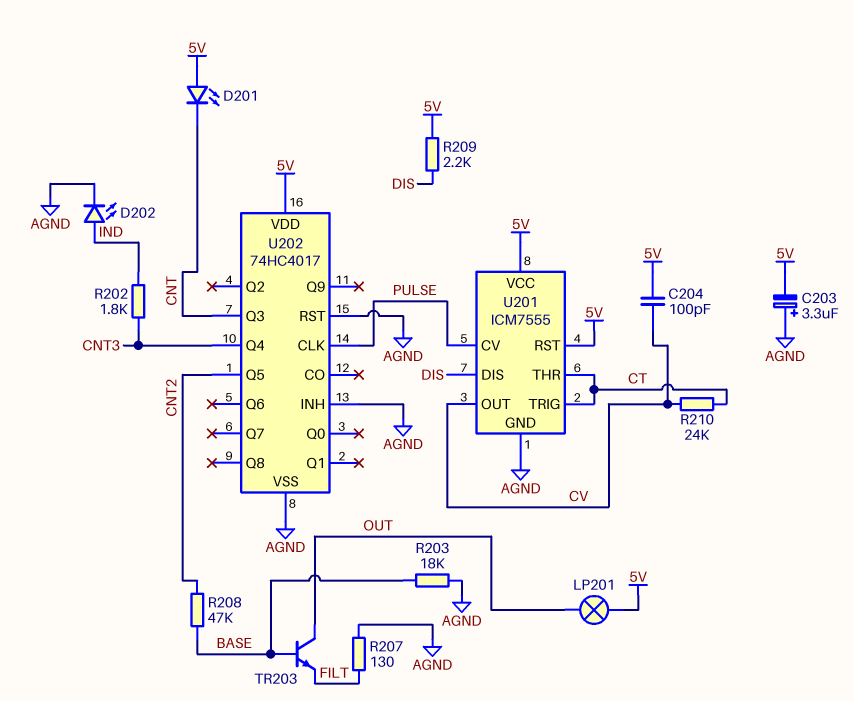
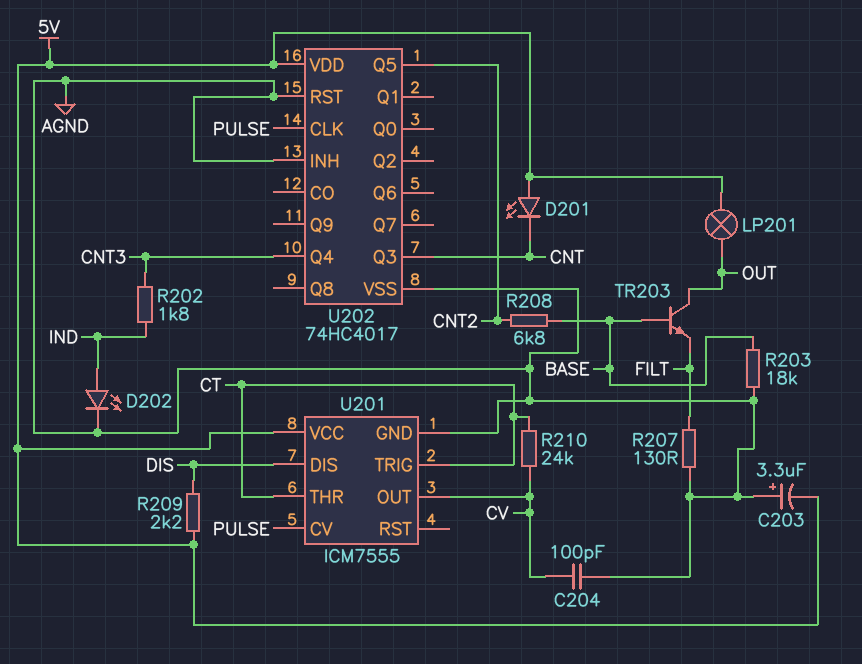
C204: 100pF (5V, CV) -> 100pF (AGND, CV)
R208: 47k (BASE, CNT2) -> 6.8k (BASE, CNT2)
U201 pin RST: 5V -> none

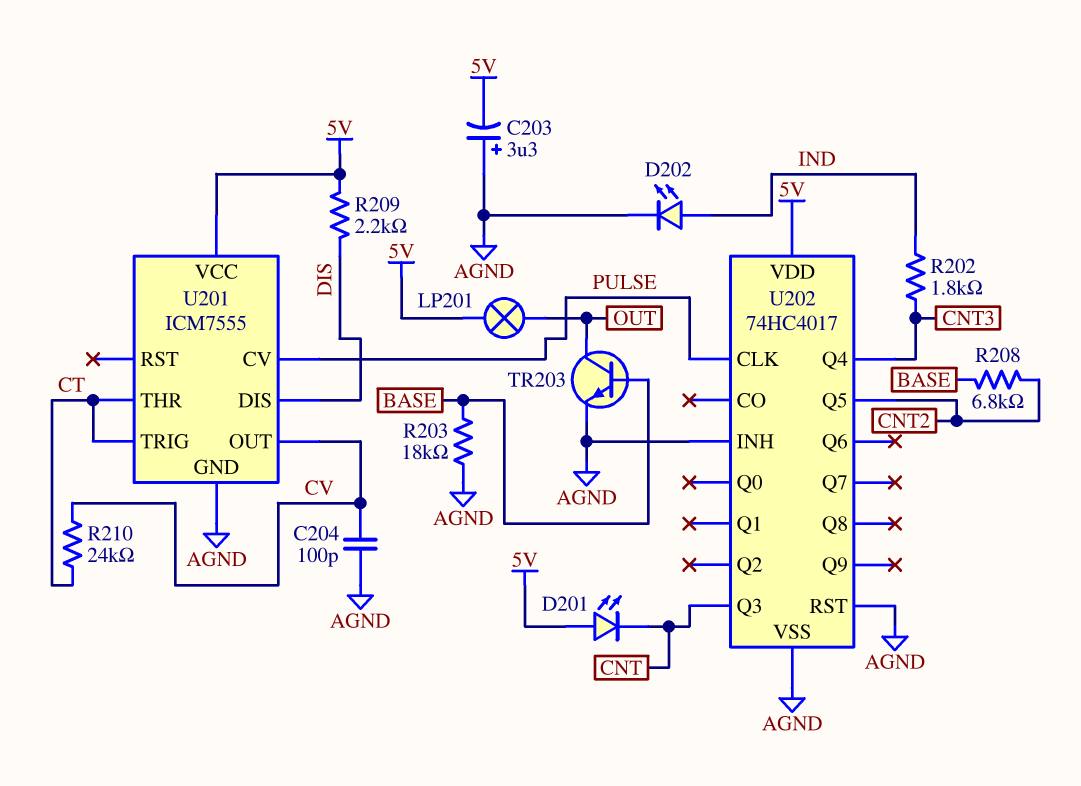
R207: 130 (AGND, FILT) -> none
TR203: NPN (B BASE, C OUT, E FILT) -> NPN (B BASE, C OUT, E AGND)

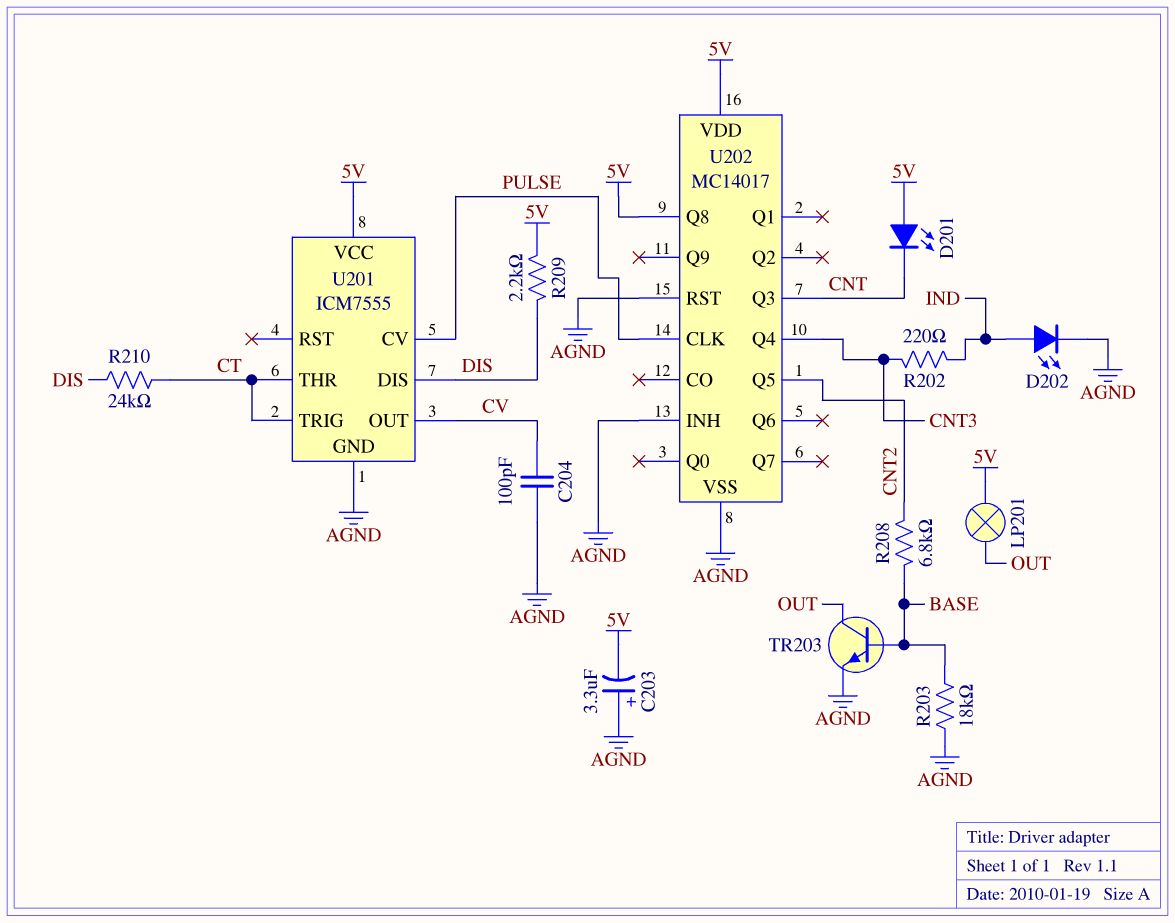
R202: 1.8k (CNT3, IND) -> 220 (CNT3, IND)
R210: 24k (CT, CV) -> 24k (CT, DIS)
U202: 74HC4017 -> MC14017
U202 pin Q8: none -> 5V

